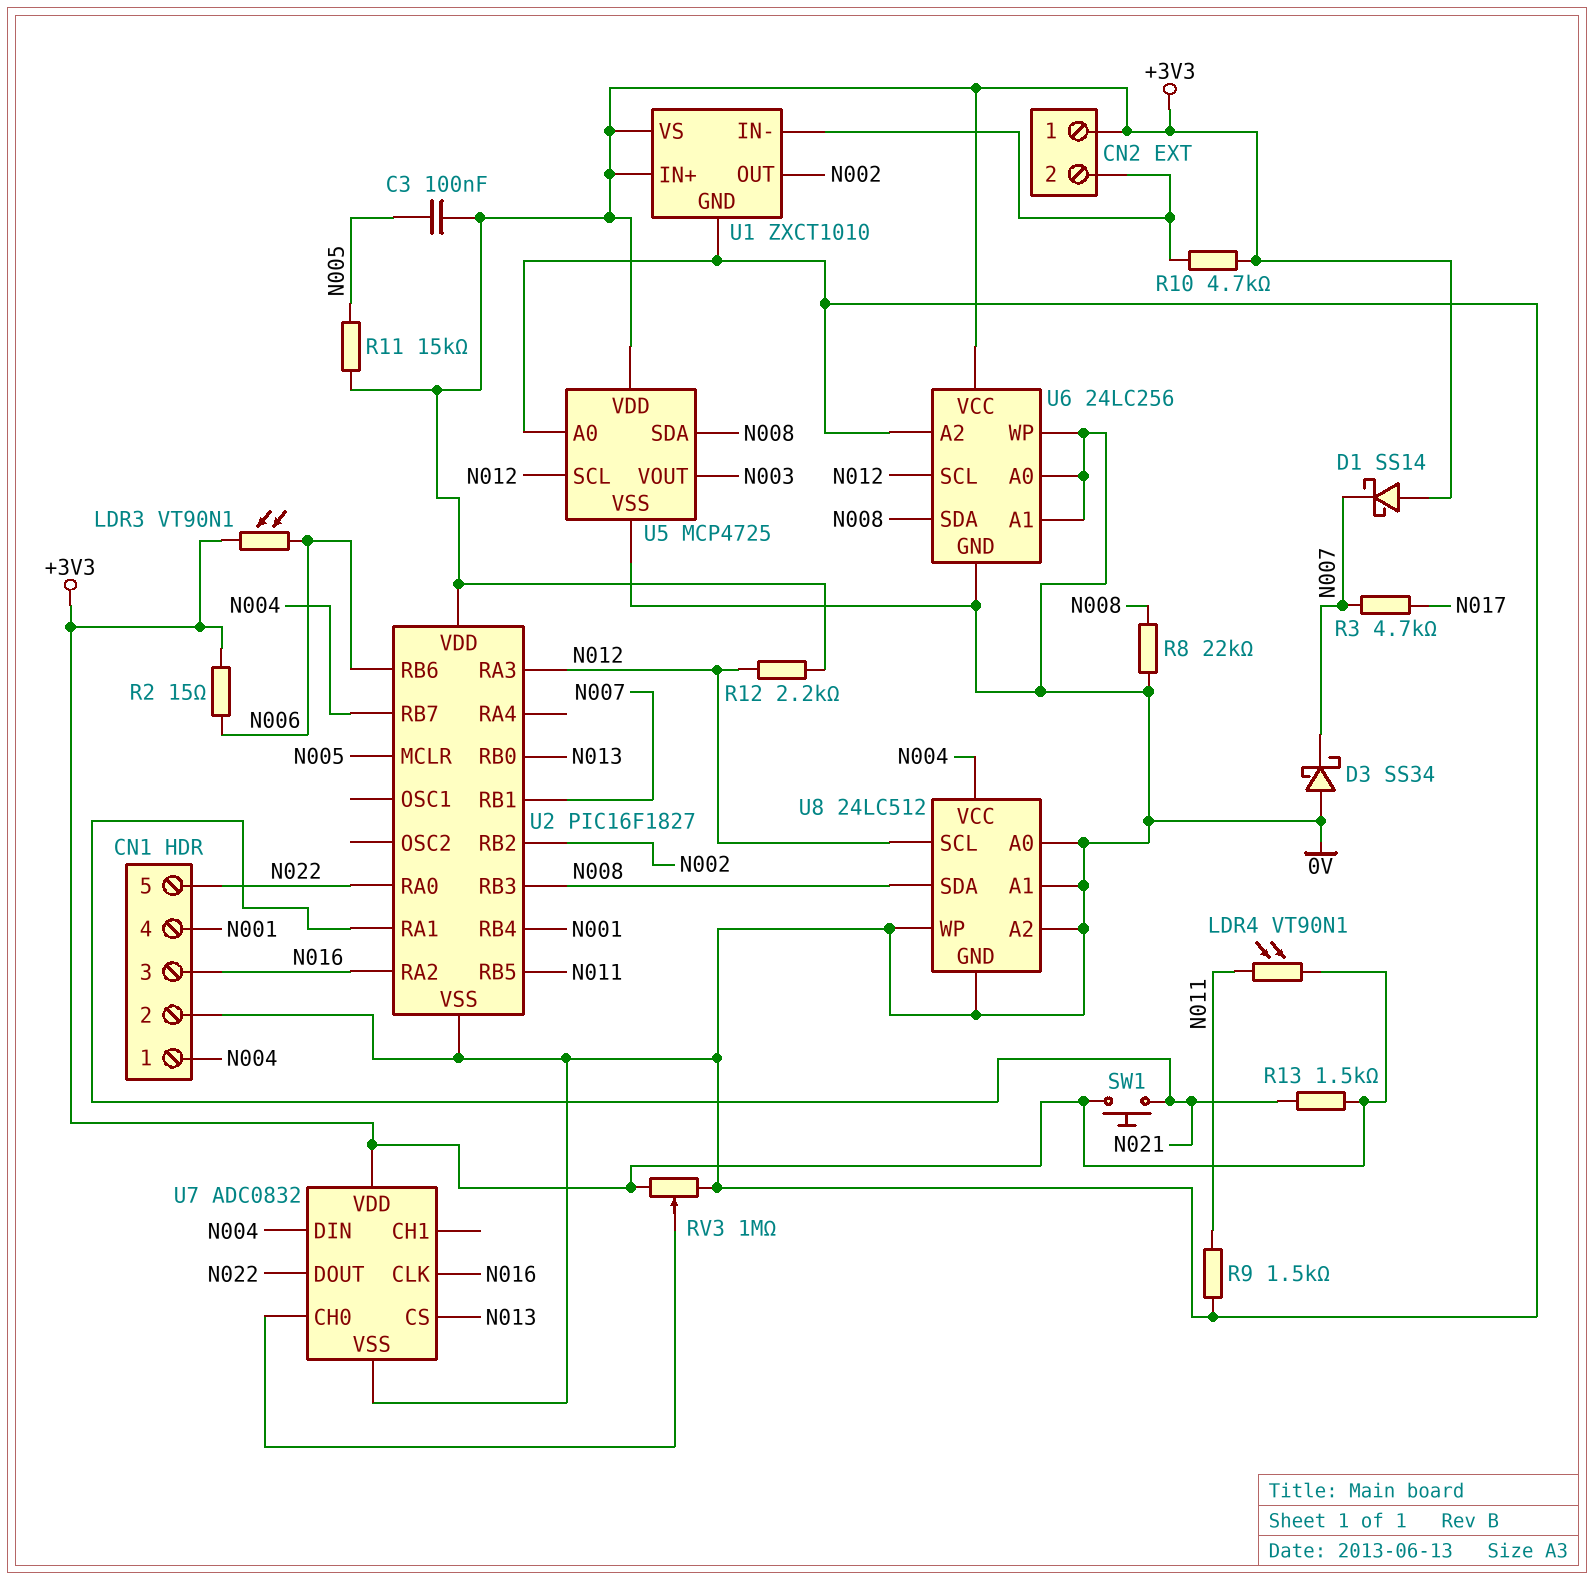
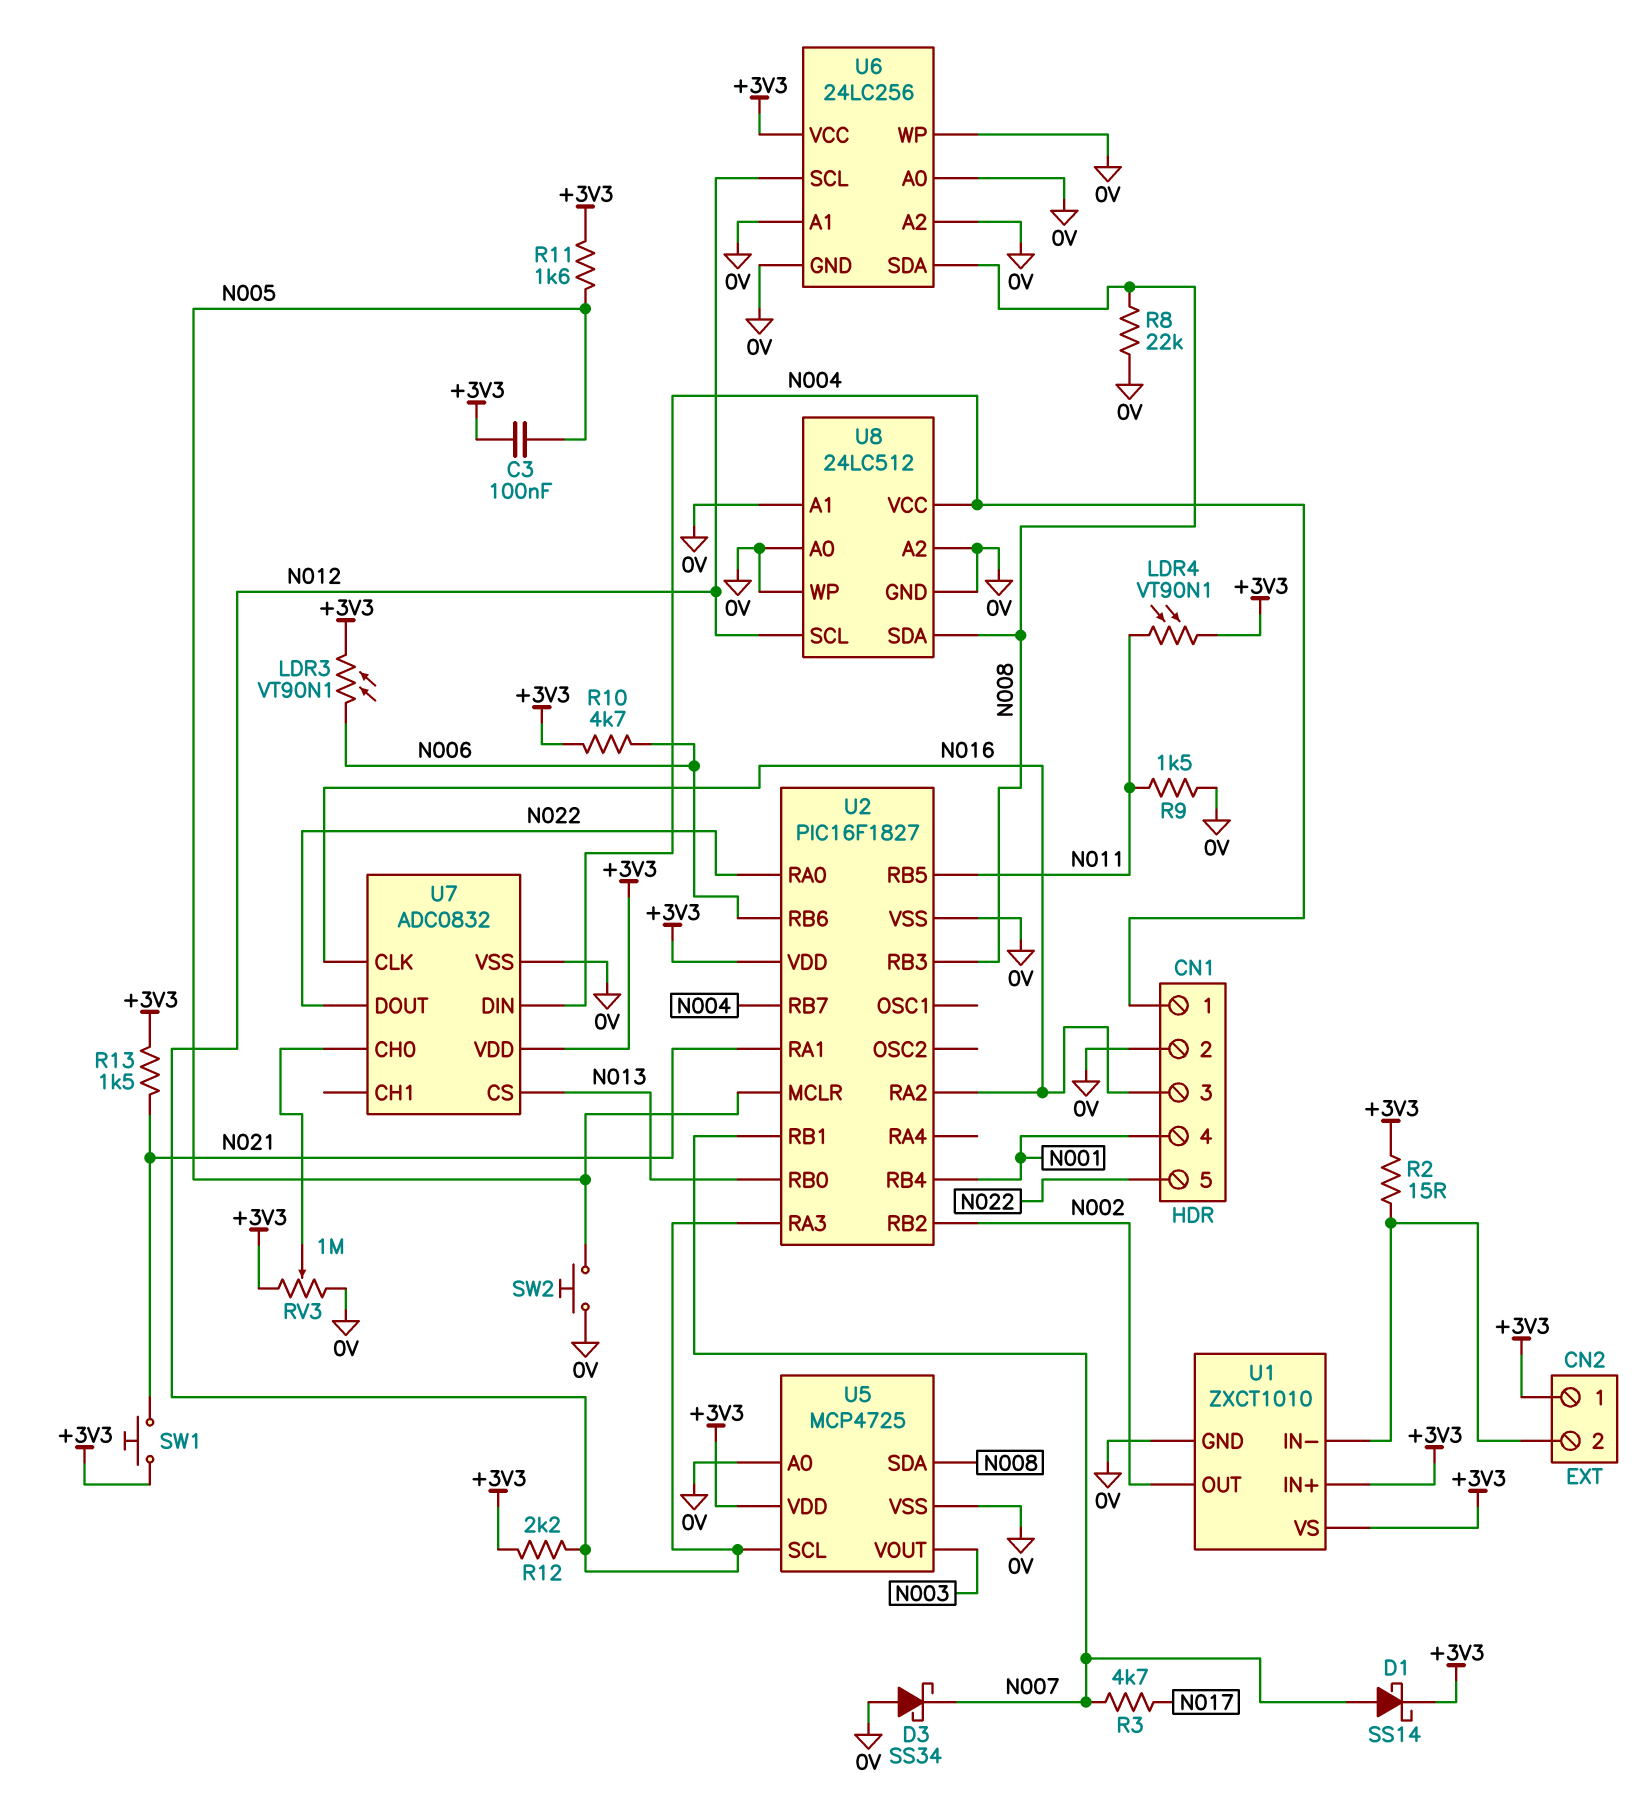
D1: schottky SS14 (A +3V3, K N007) -> schottky SS14 (A N007, K +3V3)
R2: 15 (+3V3, N006) -> 15 (+3V3, CN2/2)
R10: 4.7k (+3V3, CN2/2) -> 4.7k (+3V3, N006)
R11: 15k (+3V3, N005) -> 1.6k (+3V3, N005)
SW2: none -> button (0V, N005)

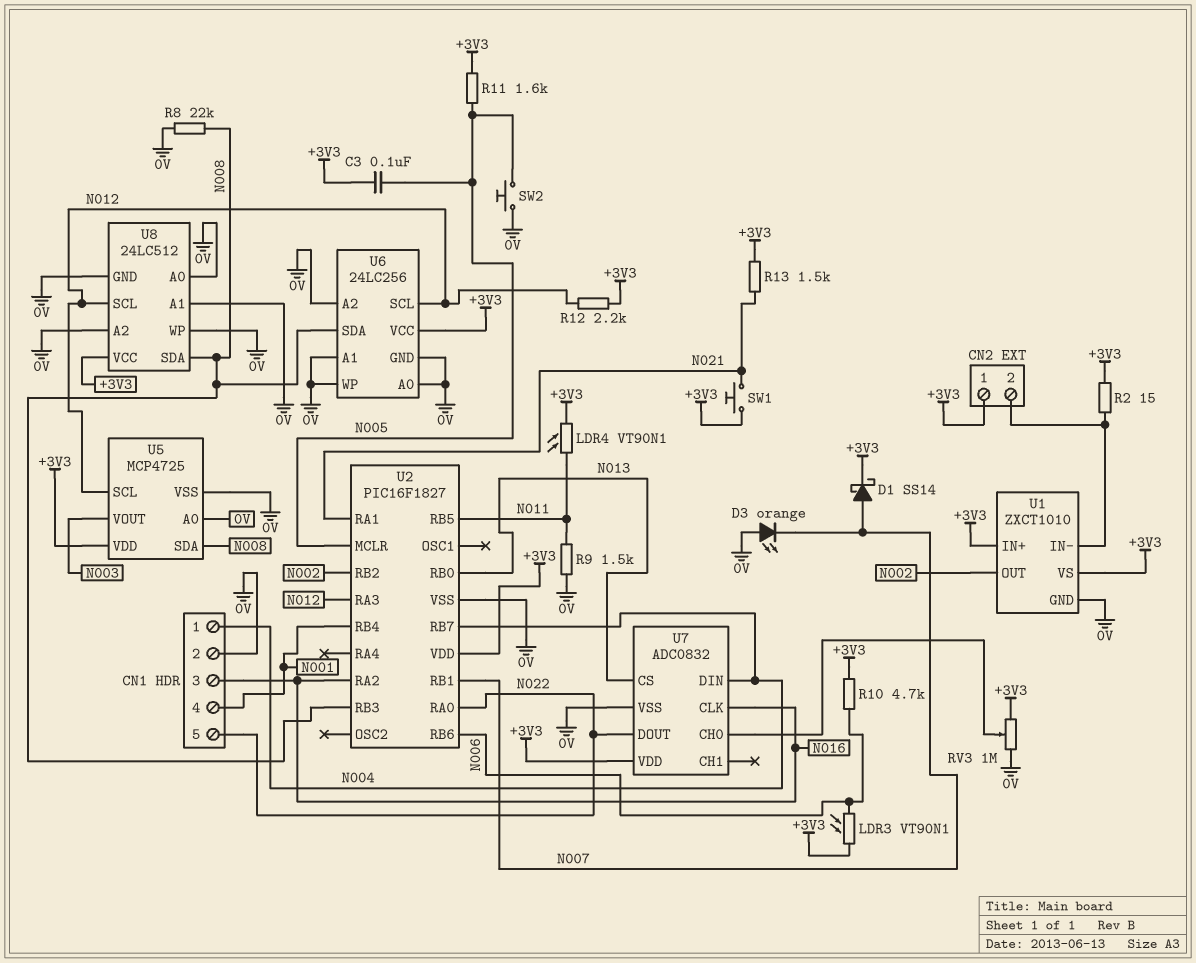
D3: schottky SS34 (A 0V, K N007) -> LED orange (A 0V, K N007)
R3: 4.7k (N007, N017) -> none
U8 pin VCC: N004 -> +3V3

